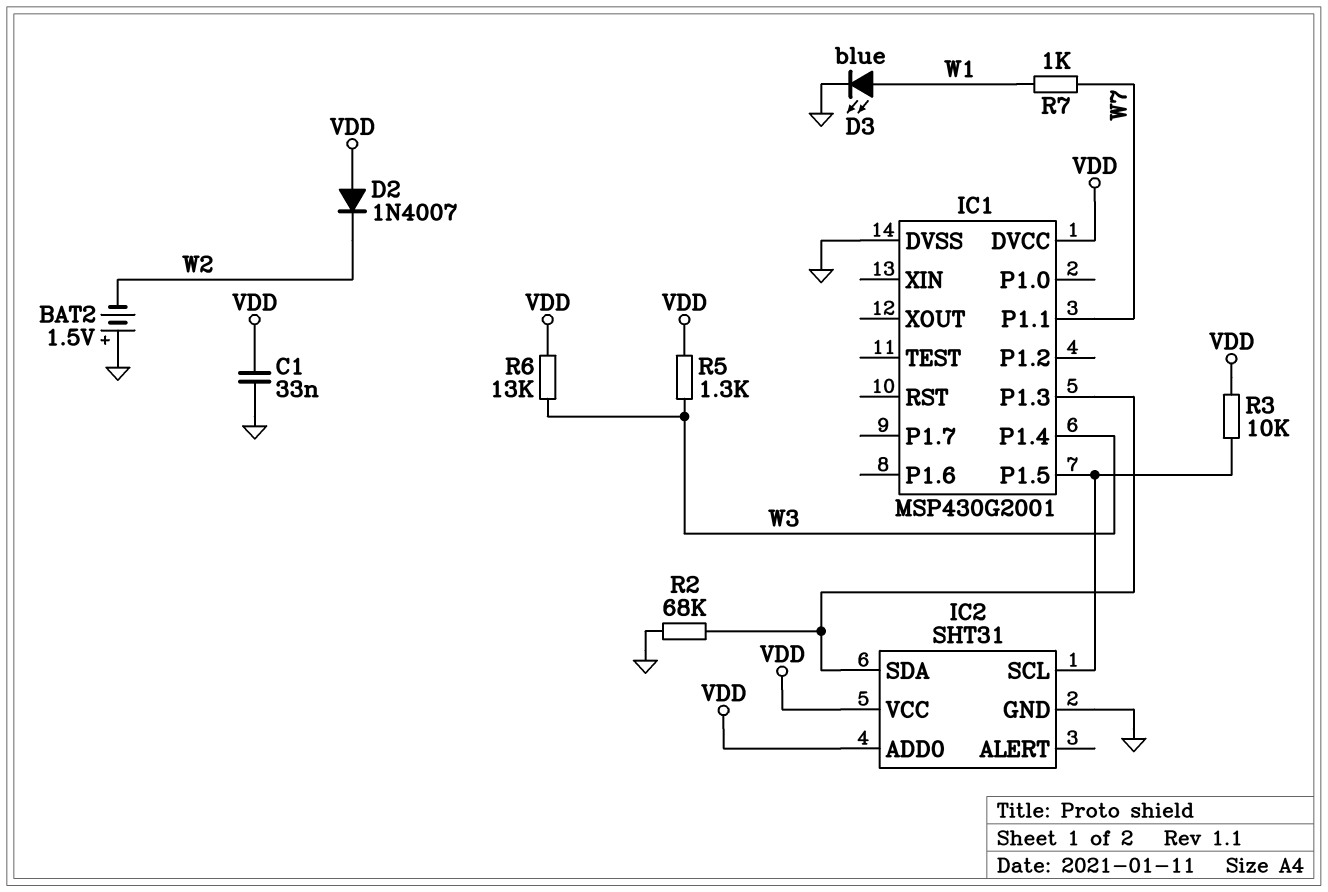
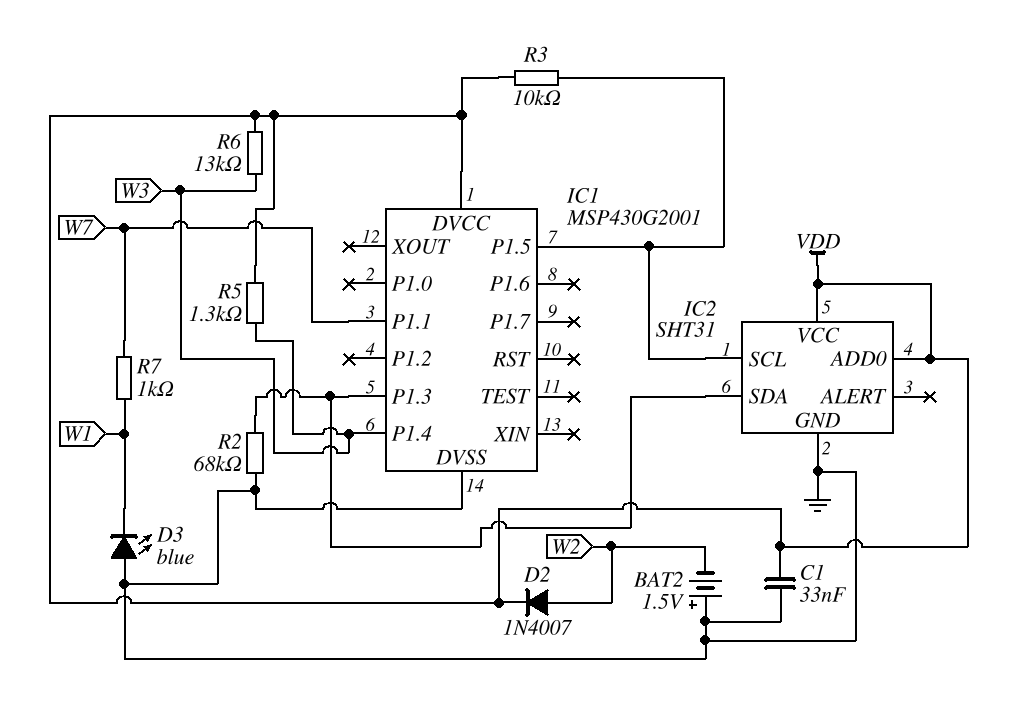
D2: diode 1N4007 (A VDD, K W2) -> diode 1N4007 (A W2, K VDD)
D3: LED blue (A W1, K GND) -> LED blue (A GND, K W1)

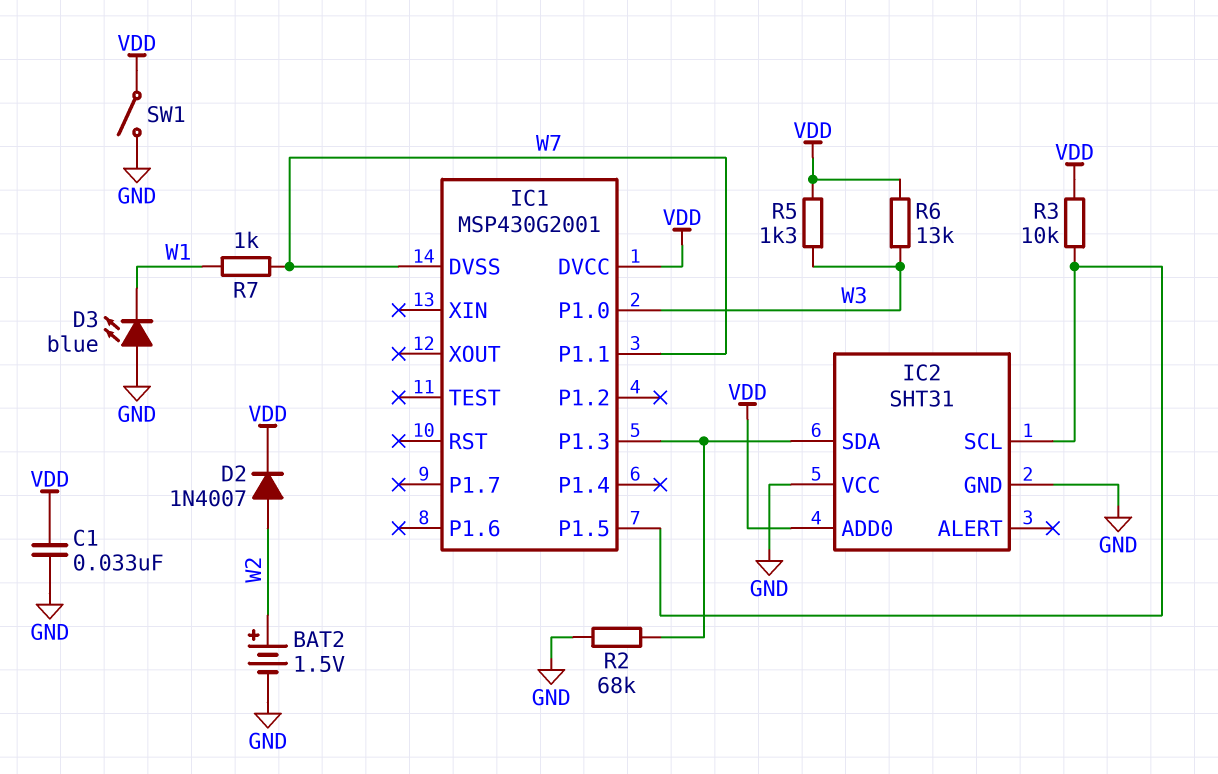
BAT2: 1.5V (plus GND, minus W2) -> 1.5V (plus W2, minus GND)
IC1 pin DVSS: GND -> W7
IC1 pin P1.0: none -> W3
IC1 pin P1.4: W3 -> none
IC2 pin VCC: VDD -> GND
SW1: none -> switch (GND, VDD)

